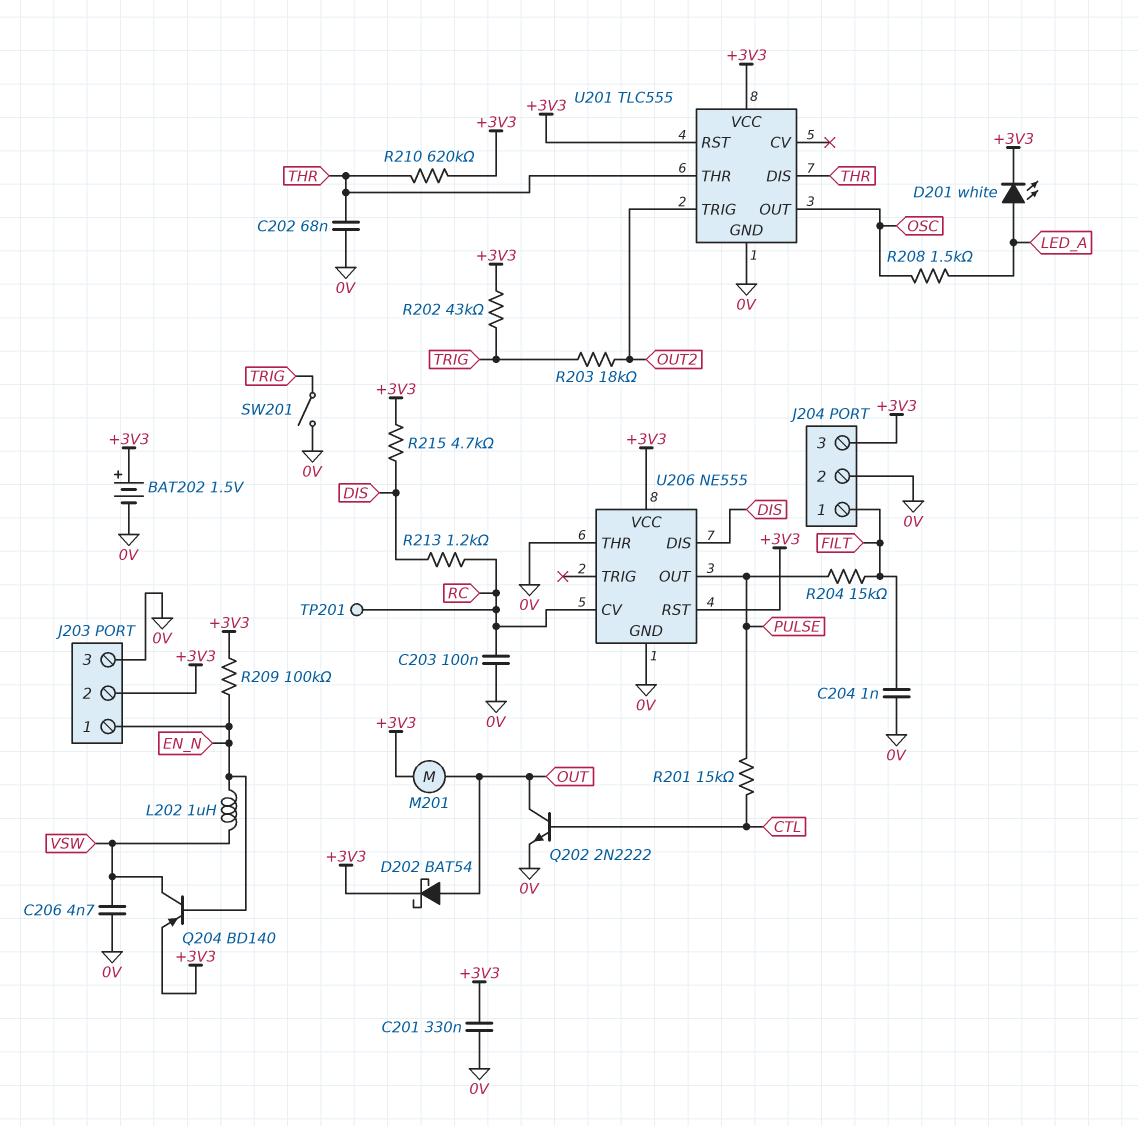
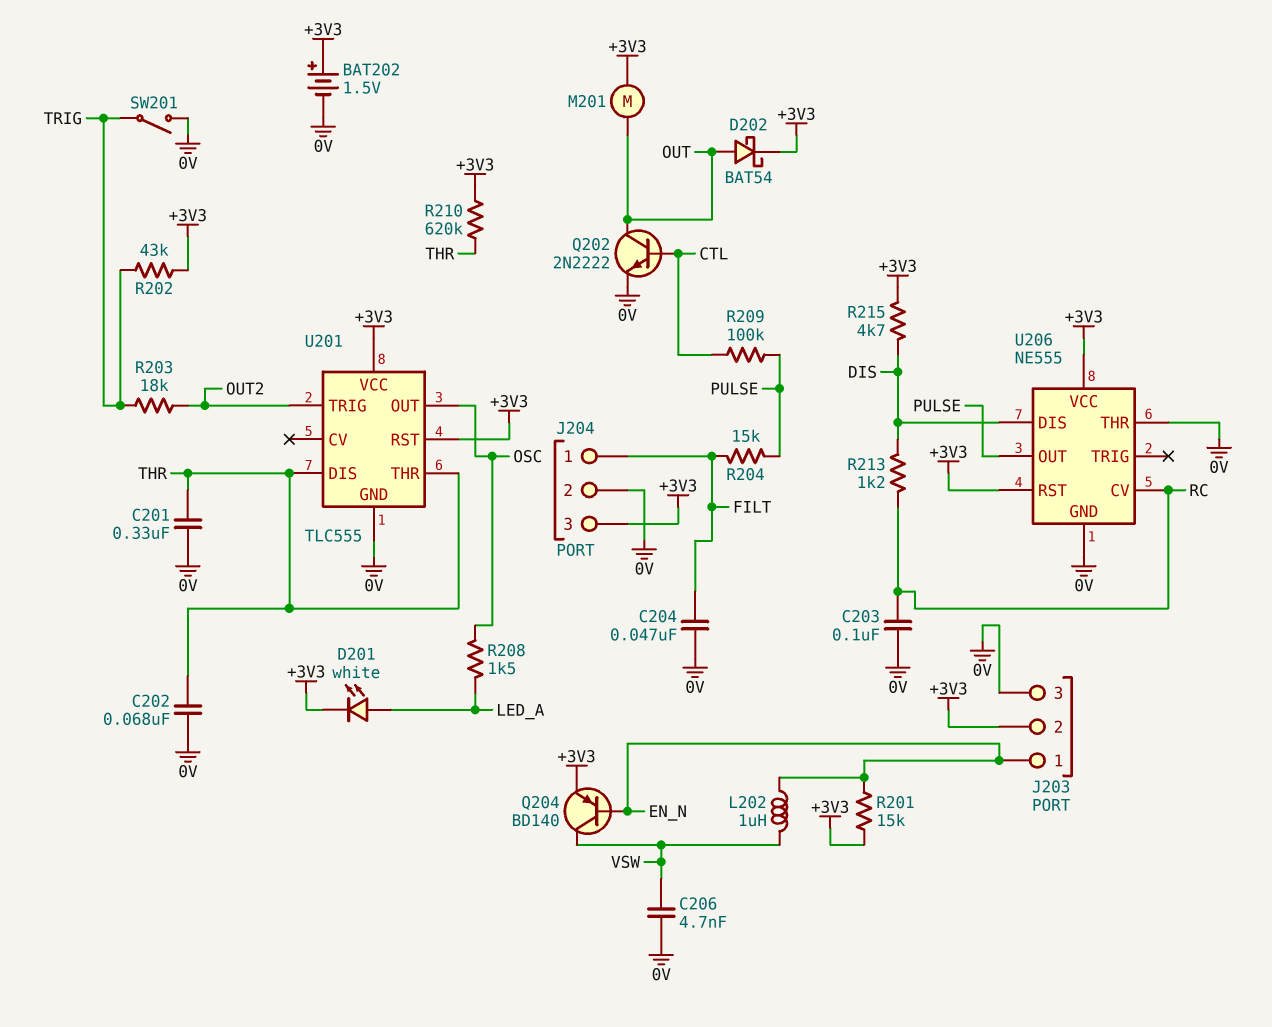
C201: 330nF (+3V3, 0V) -> 330nF (0V, THR)
C204: 1nF (0V, FILT) -> 47nF (0V, FILT)
R201: 15k (CTL, PULSE) -> 15k (+3V3, EN_N)
R209: 100k (+3V3, EN_N) -> 100k (CTL, PULSE)
TP201: test point (RC) -> none

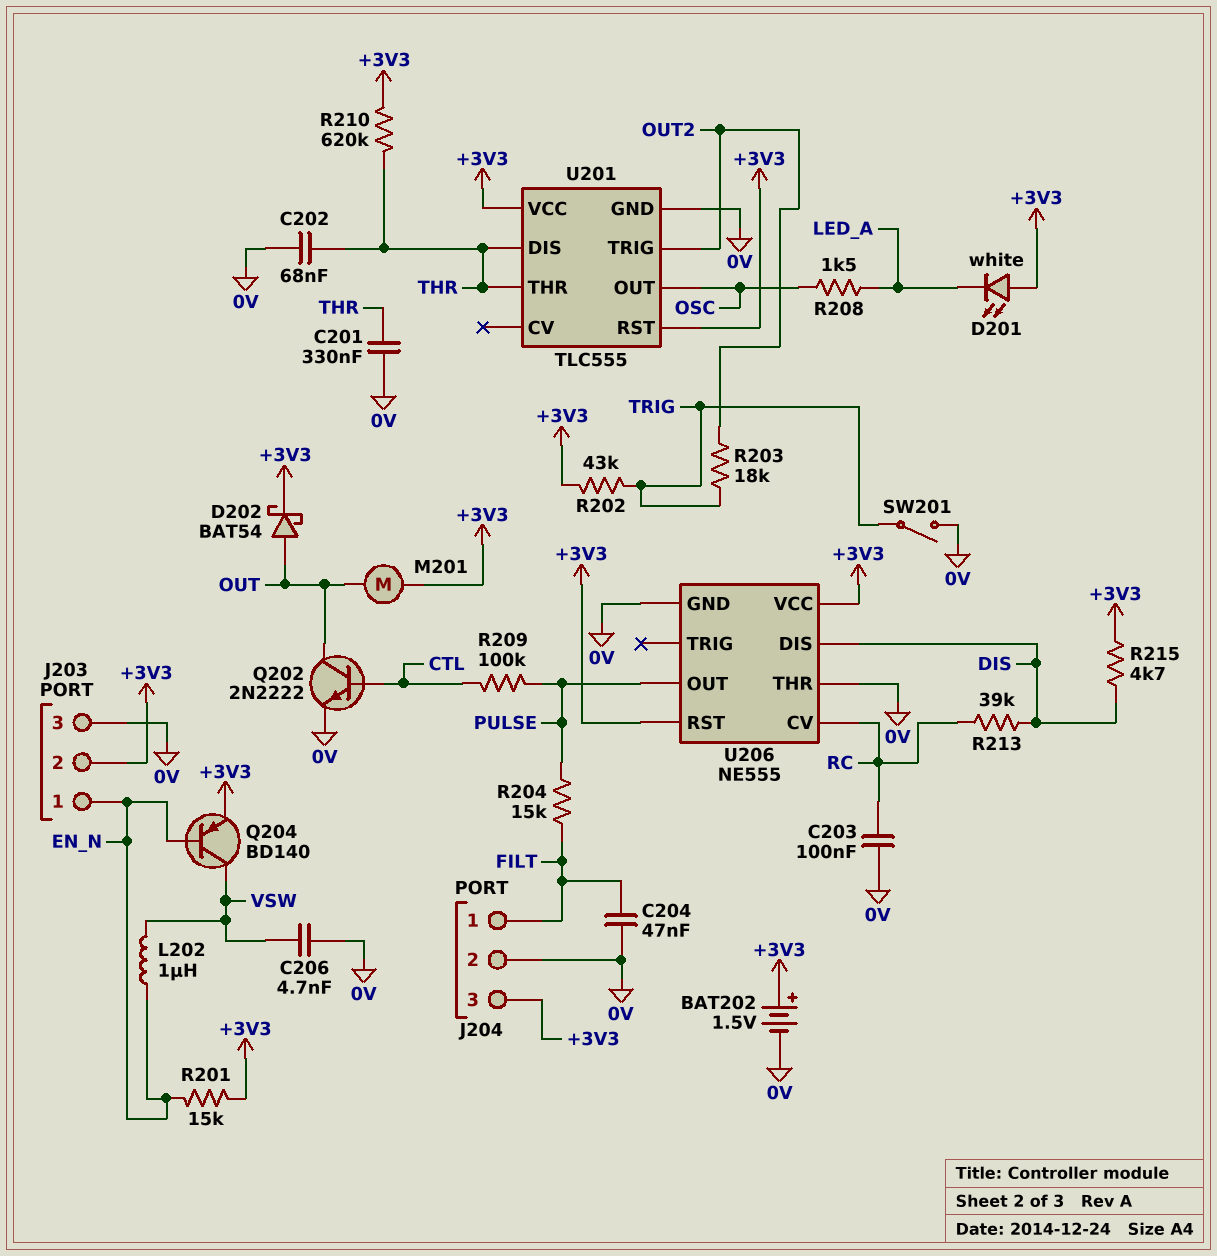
D201: LED white (A LED_A, K +3V3) -> LED white (A +3V3, K LED_A)
R213: 1.2k (DIS, RC) -> 39k (DIS, RC)

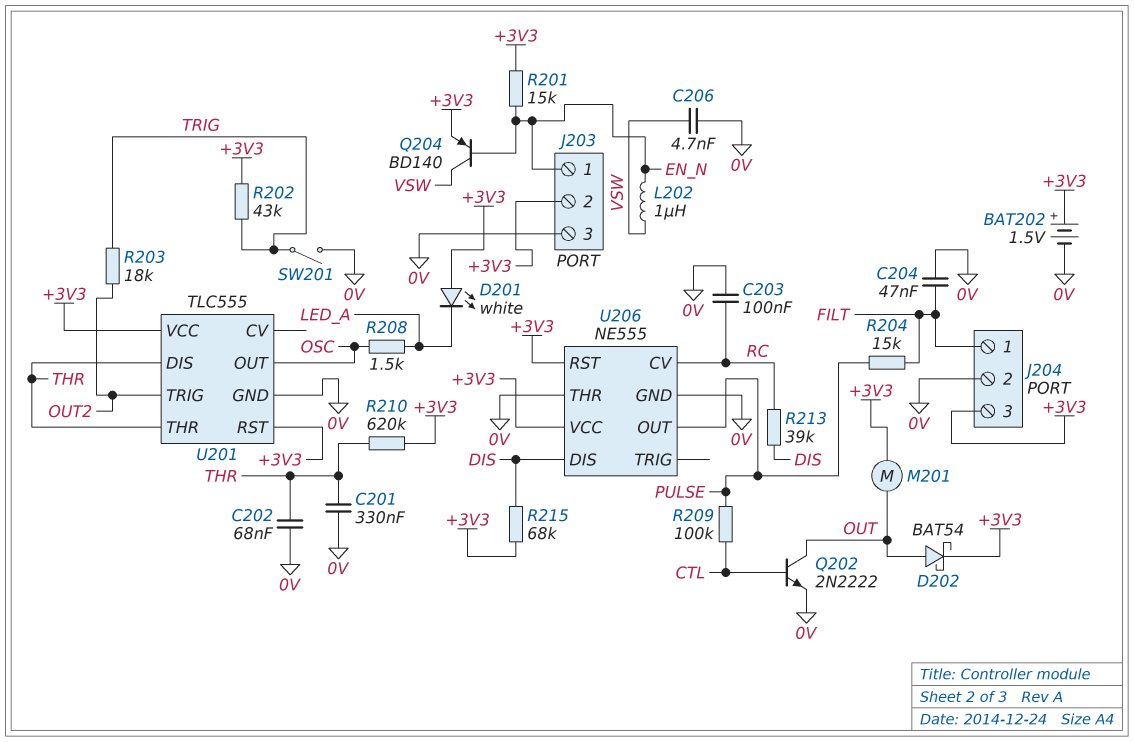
R215: 4.7k (+3V3, DIS) -> 68k (+3V3, DIS)

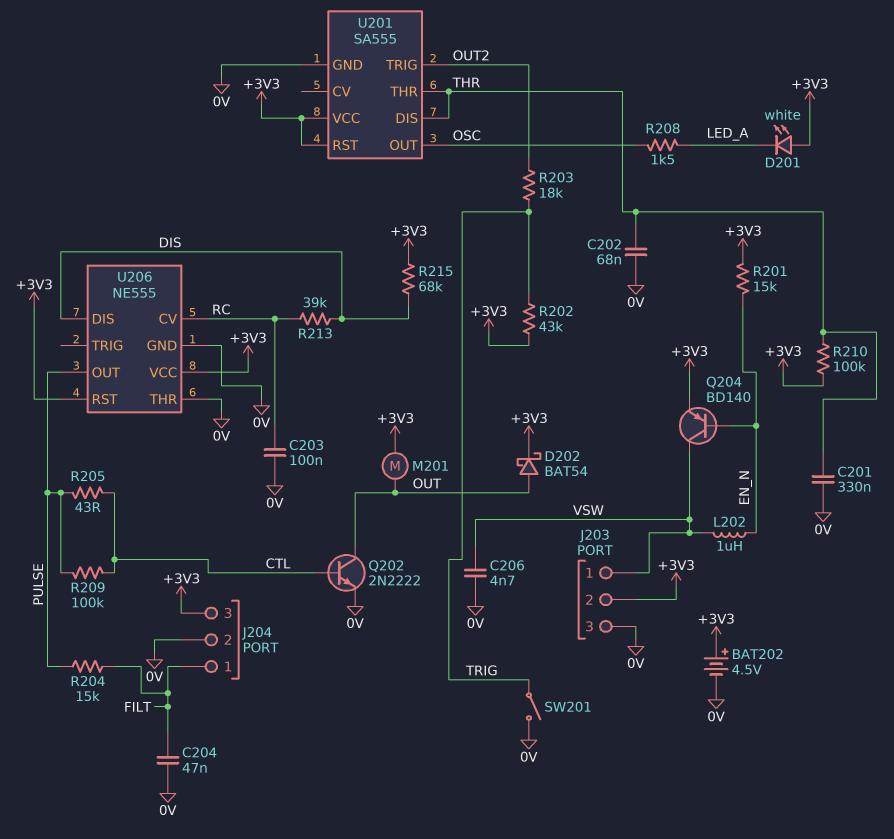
BAT202: 1.5V (plus +3V3, minus 0V) -> 4.5V (plus +3V3, minus 0V)
J203 pin 1: EN_N -> VSW
R205: none -> 43 (CTL, PULSE)
R210: 620k (+3V3, THR) -> 100k (+3V3, THR)
U201: TLC555 -> SA555

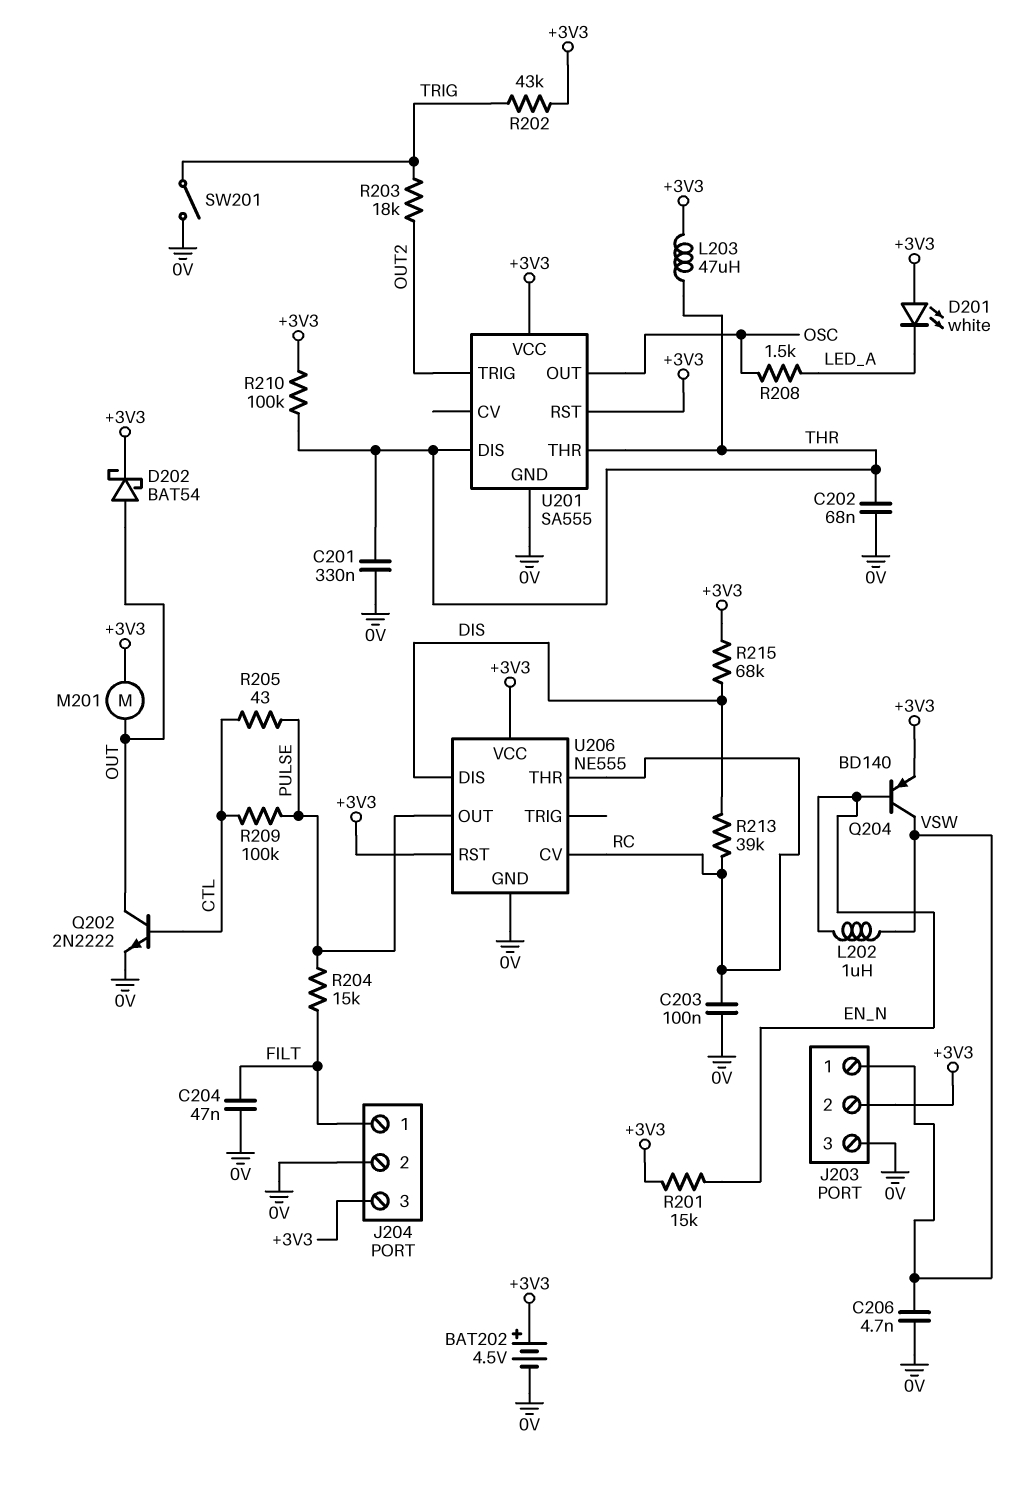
L203: none -> 47uH (+3V3, THR)
U206 pin THR: 0V -> RC

